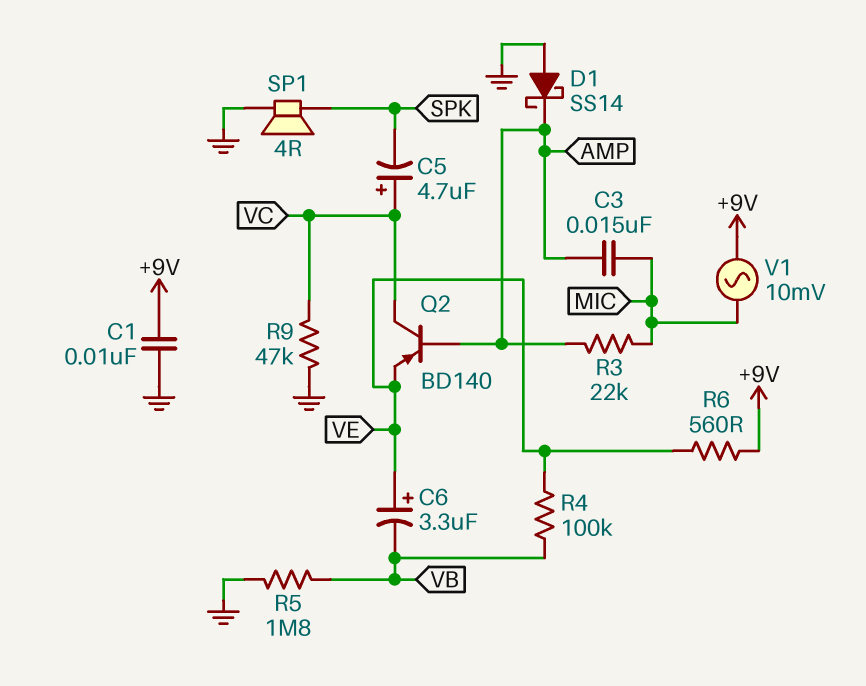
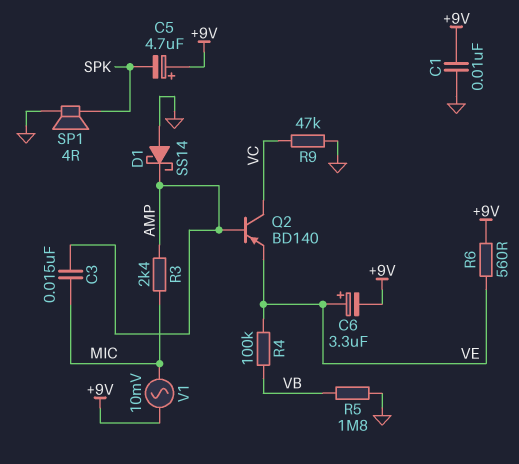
C5: 4.7uF (plus VC, minus SPK) -> 4.7uF (plus +9V, minus SPK)
C6: 3.3uF (plus VE, minus VB) -> 3.3uF (plus VE, minus +9V)
R3: 22k (AMP, MIC) -> 2.4k (AMP, MIC)

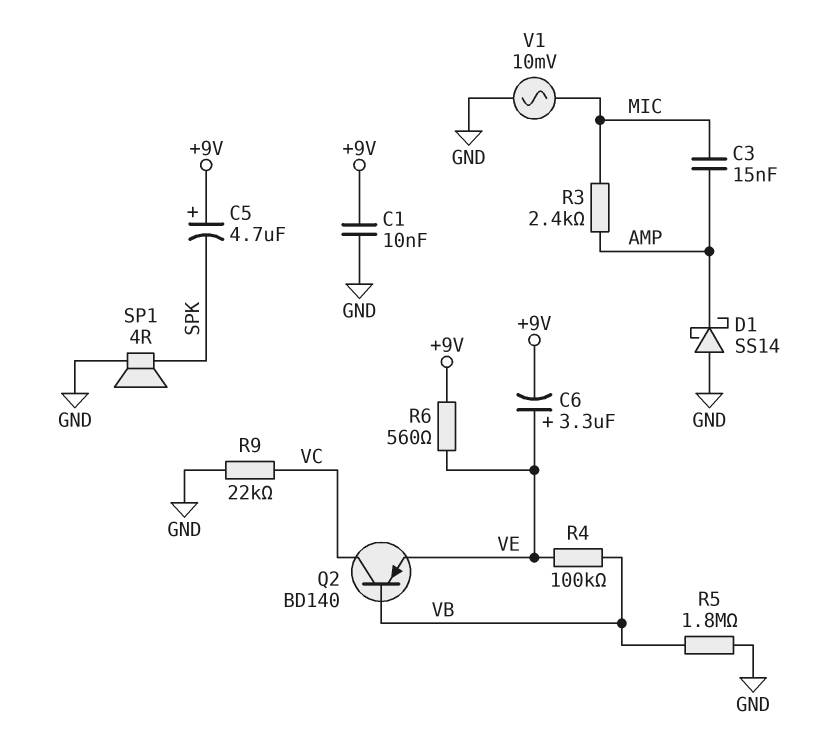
Q2: PNP BD140 (B AMP, C VC, E VE) -> PNP BD140 (B VB, C VC, E VE)
R9: 47k (GND, VC) -> 22k (GND, VC)
V1: AC 10mV (+9V, MIC) -> AC 10mV (GND, MIC)

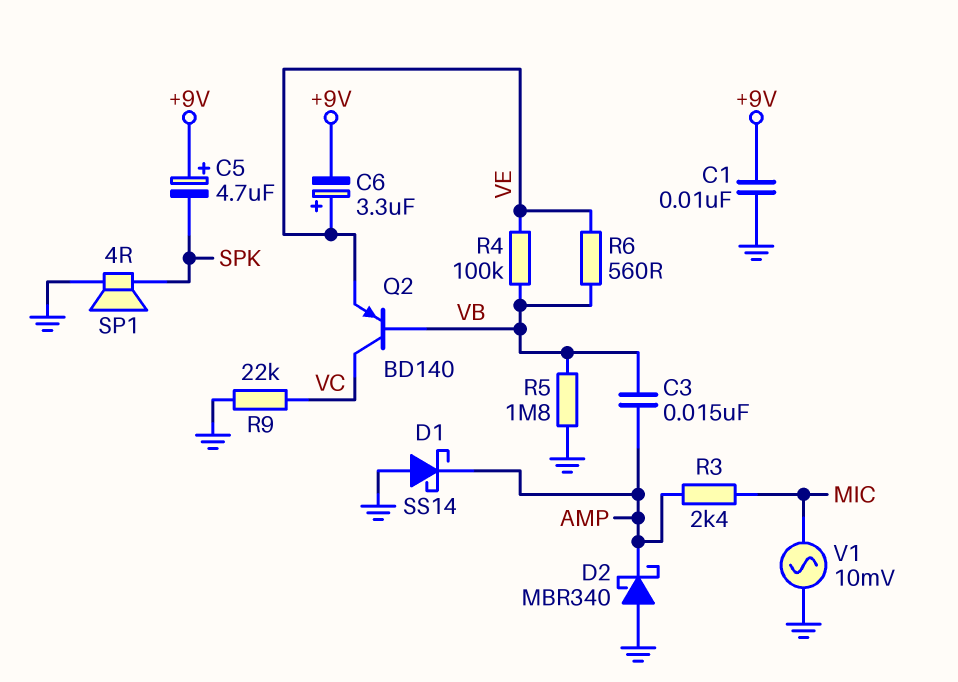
C3: 15nF (AMP, MIC) -> 15nF (AMP, VB)
D2: none -> schottky MBR340 (A GND, K AMP)
R6: 560 (+9V, VE) -> 560 (VB, VE)

